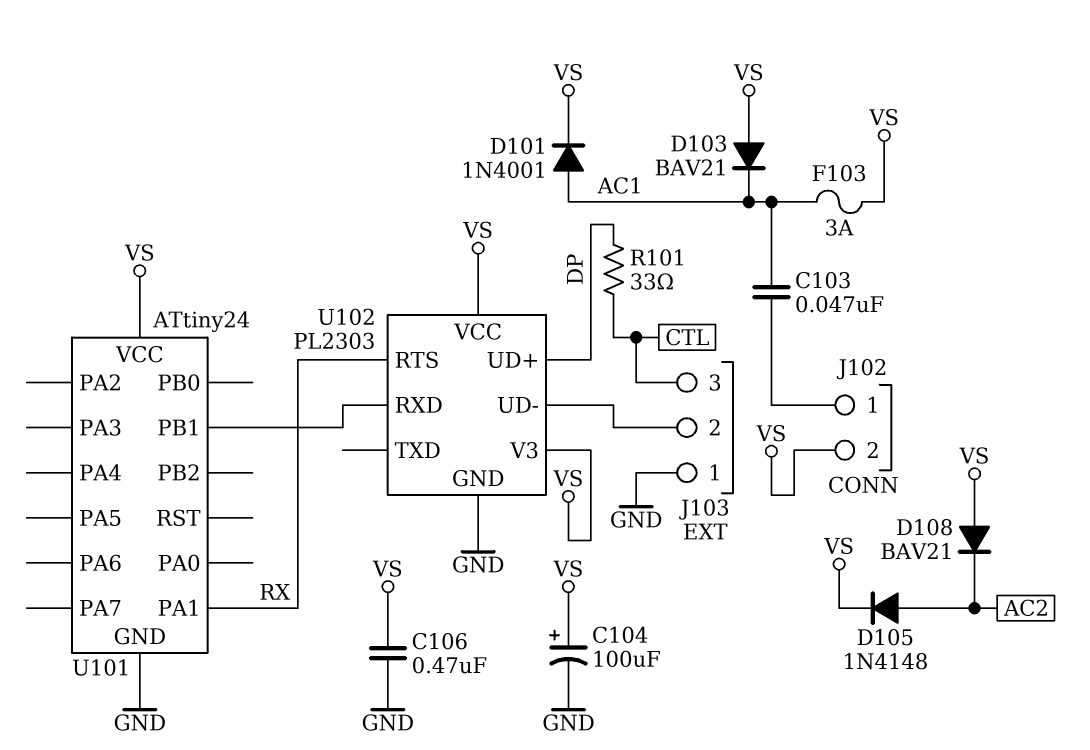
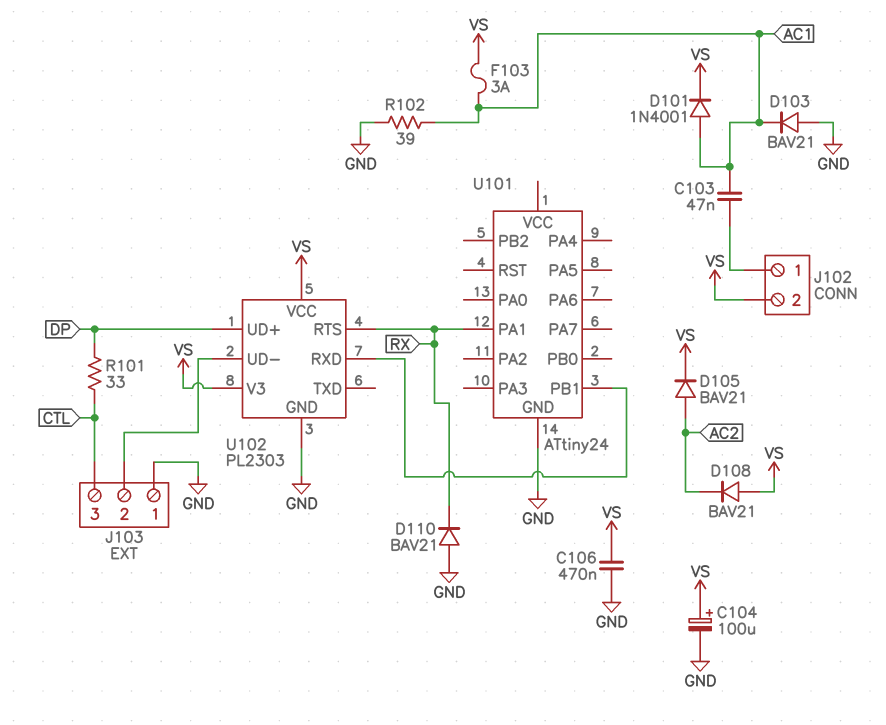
D103: diode BAV21 (A VS, K AC1) -> diode BAV21 (A GND, K AC1)
D105: diode 1N4148 (A AC2, K VS) -> diode BAV21 (A AC2, K VS)
D110: none -> diode BAV21 (A GND, K RX)
R102: none -> 39 (AC1, GND)
U101 pin VCC: VS -> none

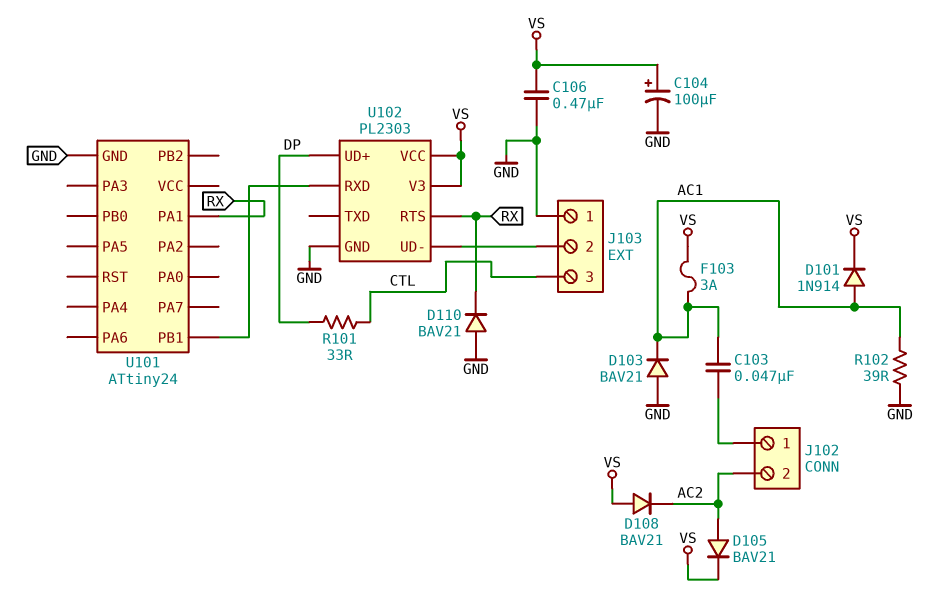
D101: diode 1N4001 (A AC1, K VS) -> diode 1N914 (A AC1, K VS)
J102 pin 2: VS -> AC2

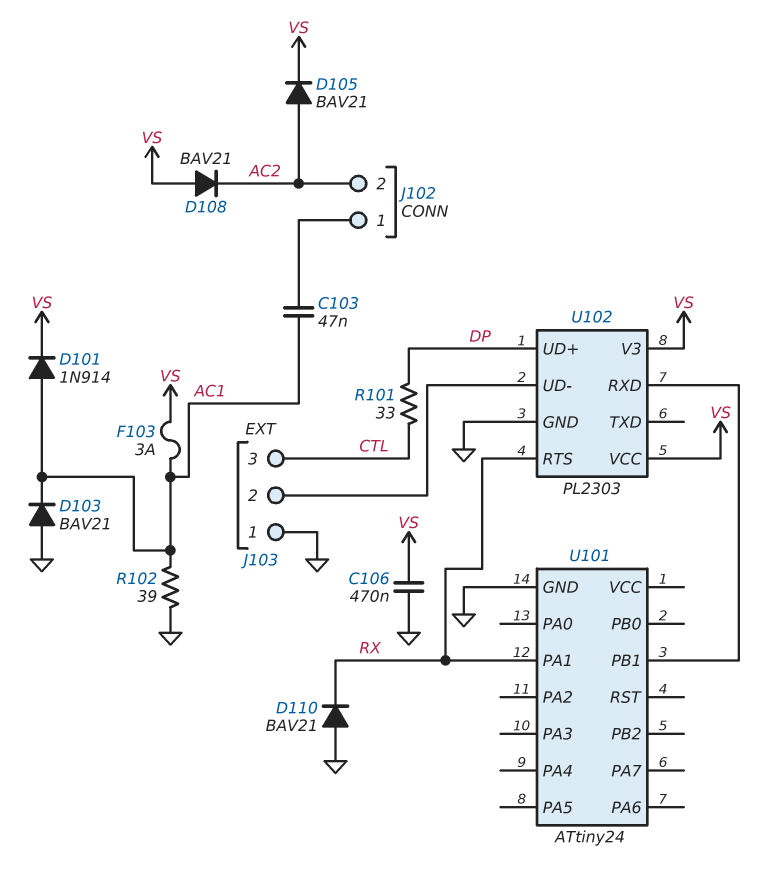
C104: 100uF (plus VS, minus GND) -> none

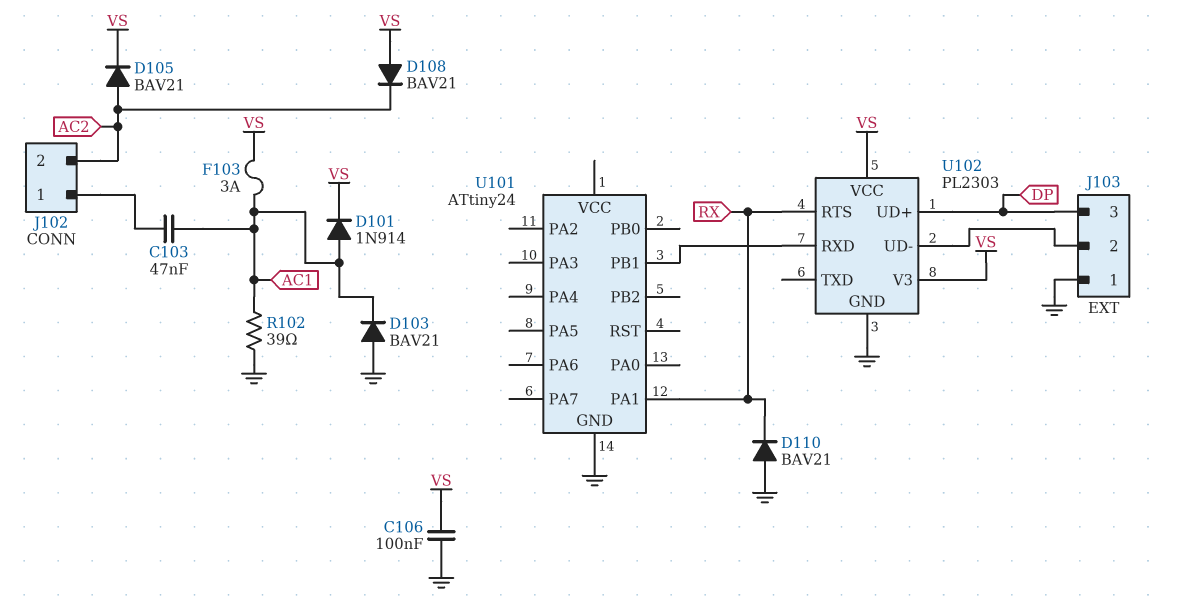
C106: 470nF (GND, VS) -> 100nF (GND, VS)
J103 pin 3: CTL -> DP
R101: 33 (CTL, DP) -> none

